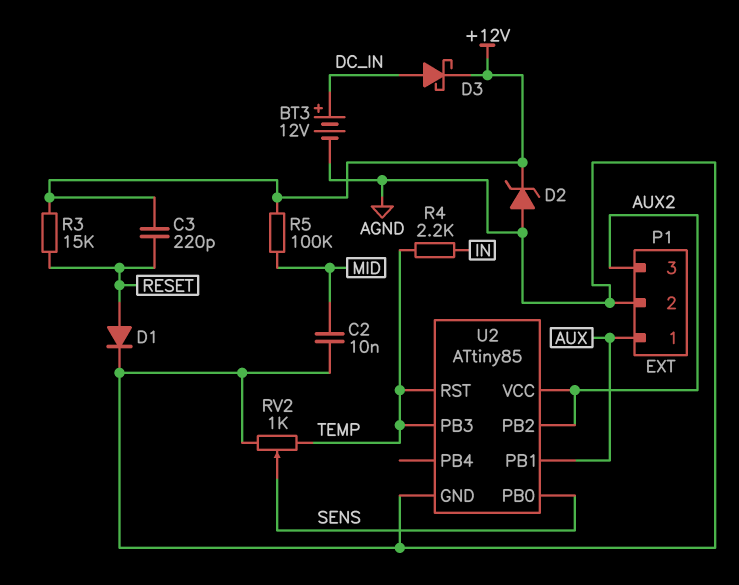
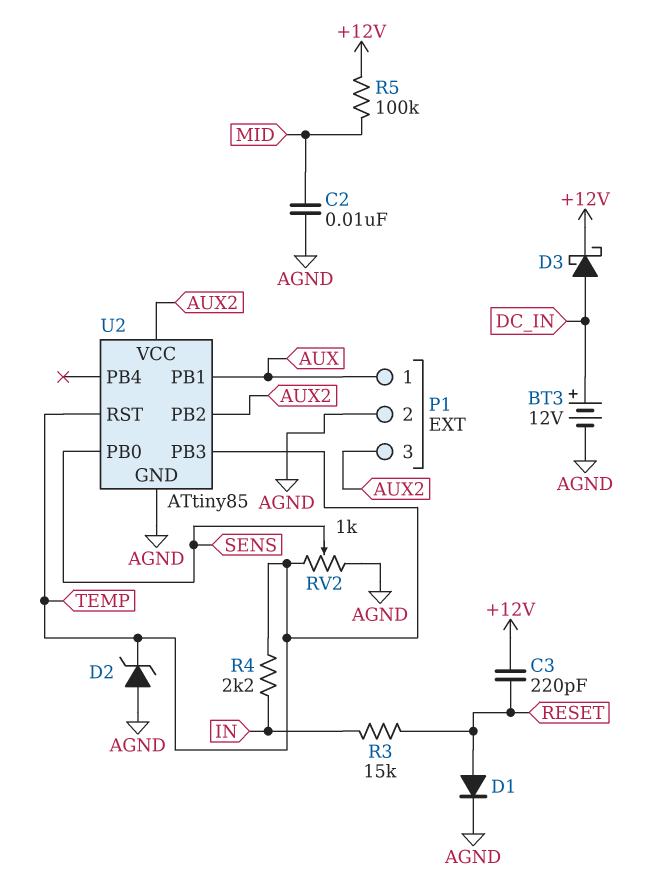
D2: zener (A AGND, K +12V) -> zener (A AGND, K TEMP)
R3: 15k (+12V, RESET) -> 15k (IN, RESET)

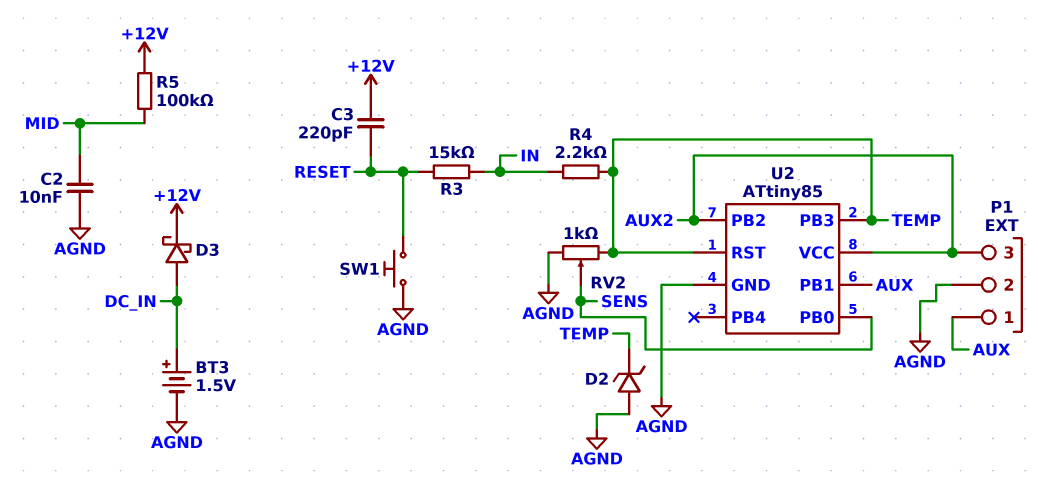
BT3: 12V (plus DC_IN, minus AGND) -> 1.5V (plus DC_IN, minus AGND)
D1: diode (A RESET, K AGND) -> none
SW1: none -> button (AGND, RESET)

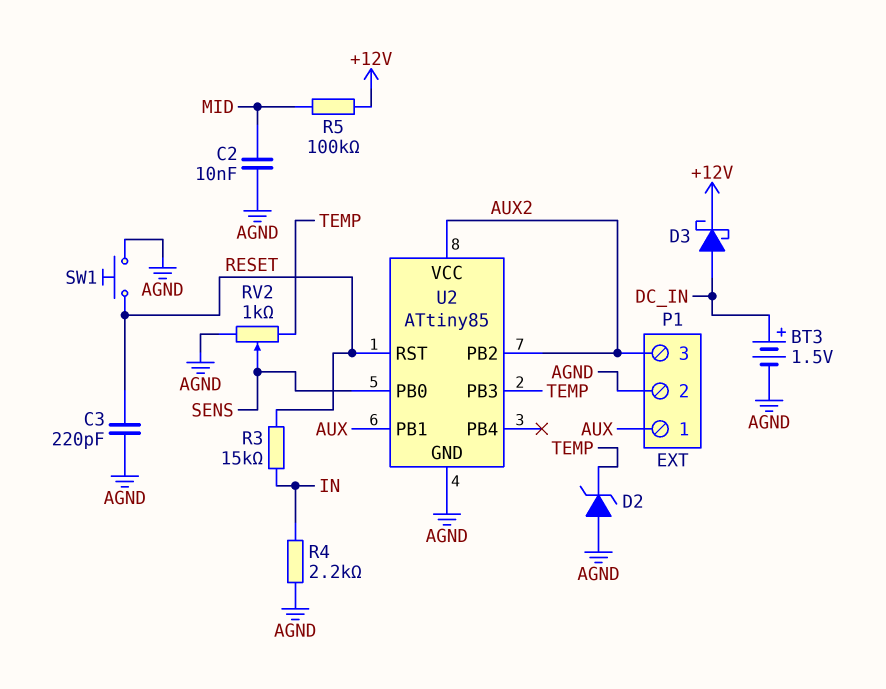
C3: 220pF (+12V, RESET) -> 220pF (AGND, RESET)
R4: 2.2k (IN, TEMP) -> 2.2k (AGND, IN)
U2 pin RST: TEMP -> RESET

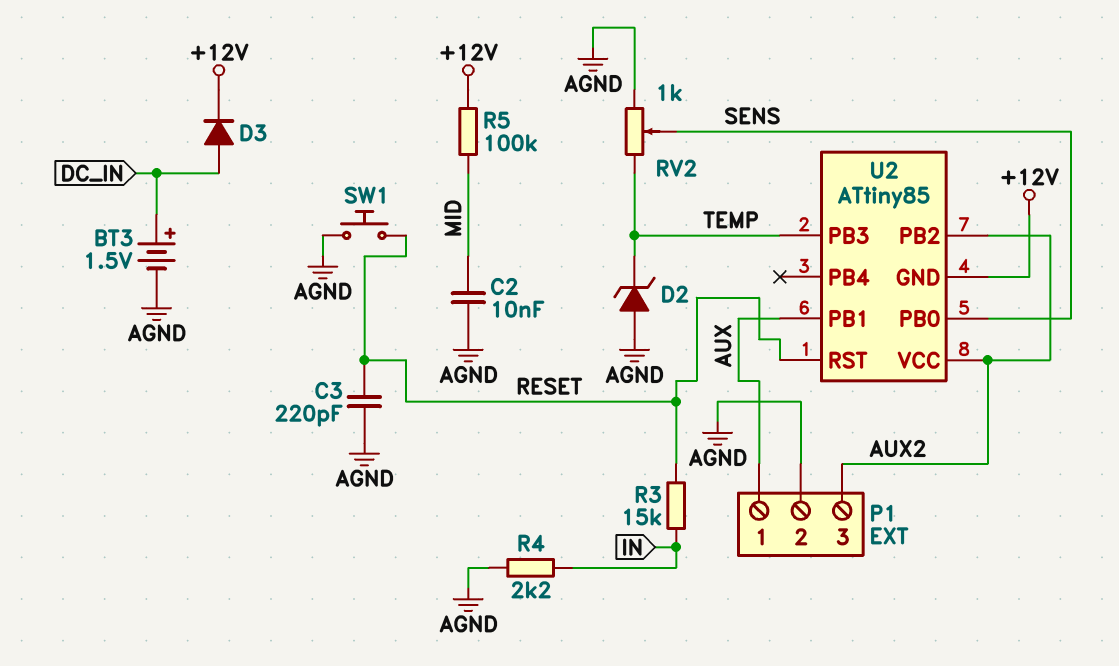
D3: schottky (A DC_IN, K +12V) -> diode (A DC_IN, K +12V)
U2 pin GND: AGND -> +12V

